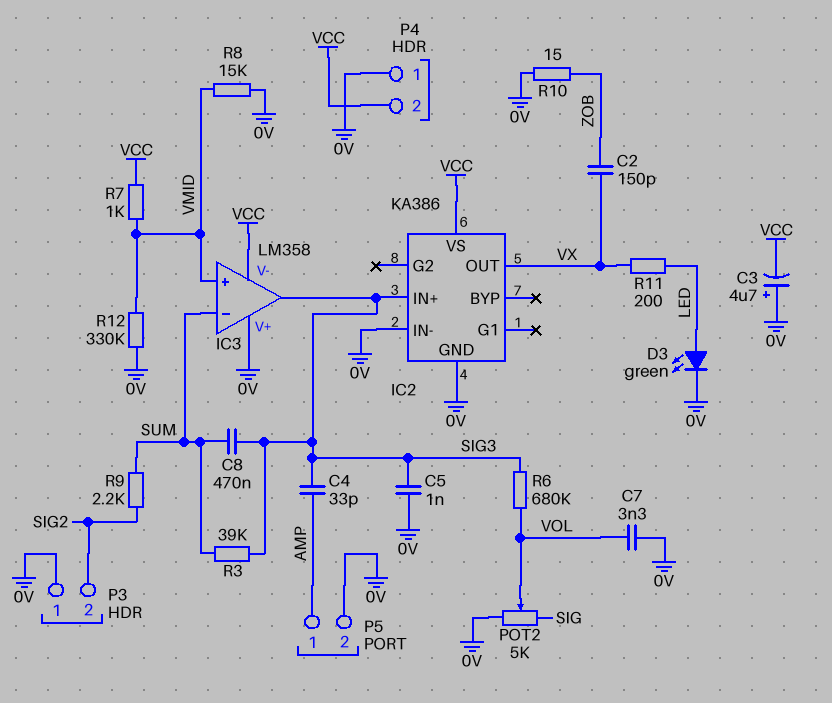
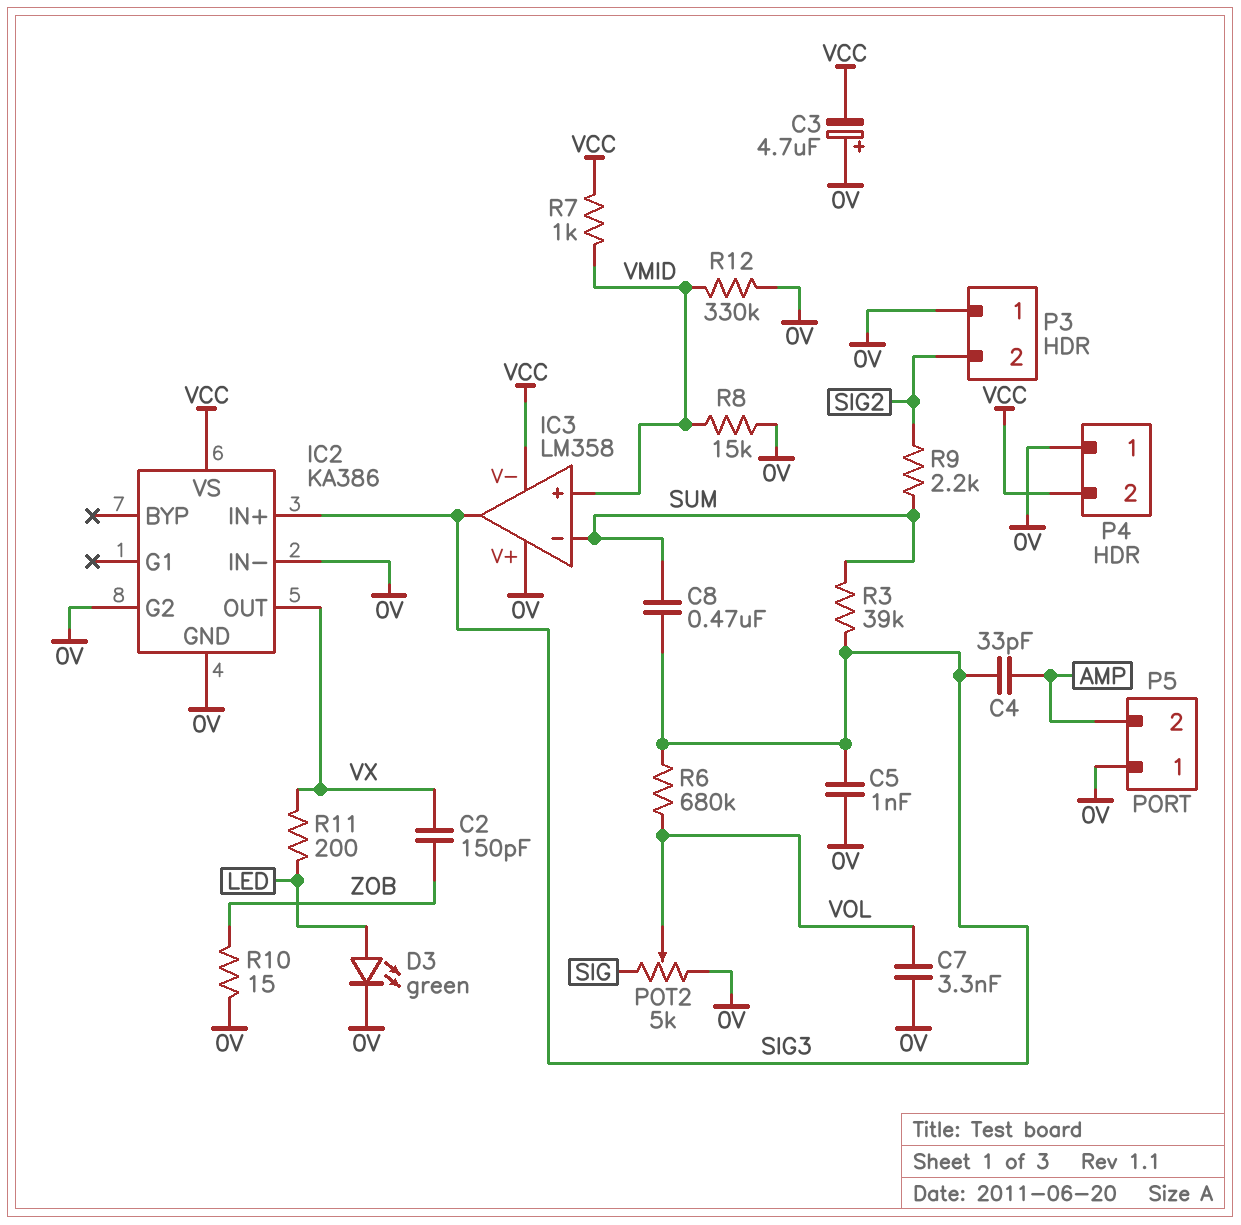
IC2 pin G2: none -> 0V
P5 pin 1: AMP -> 0V
P5 pin 2: 0V -> AMP

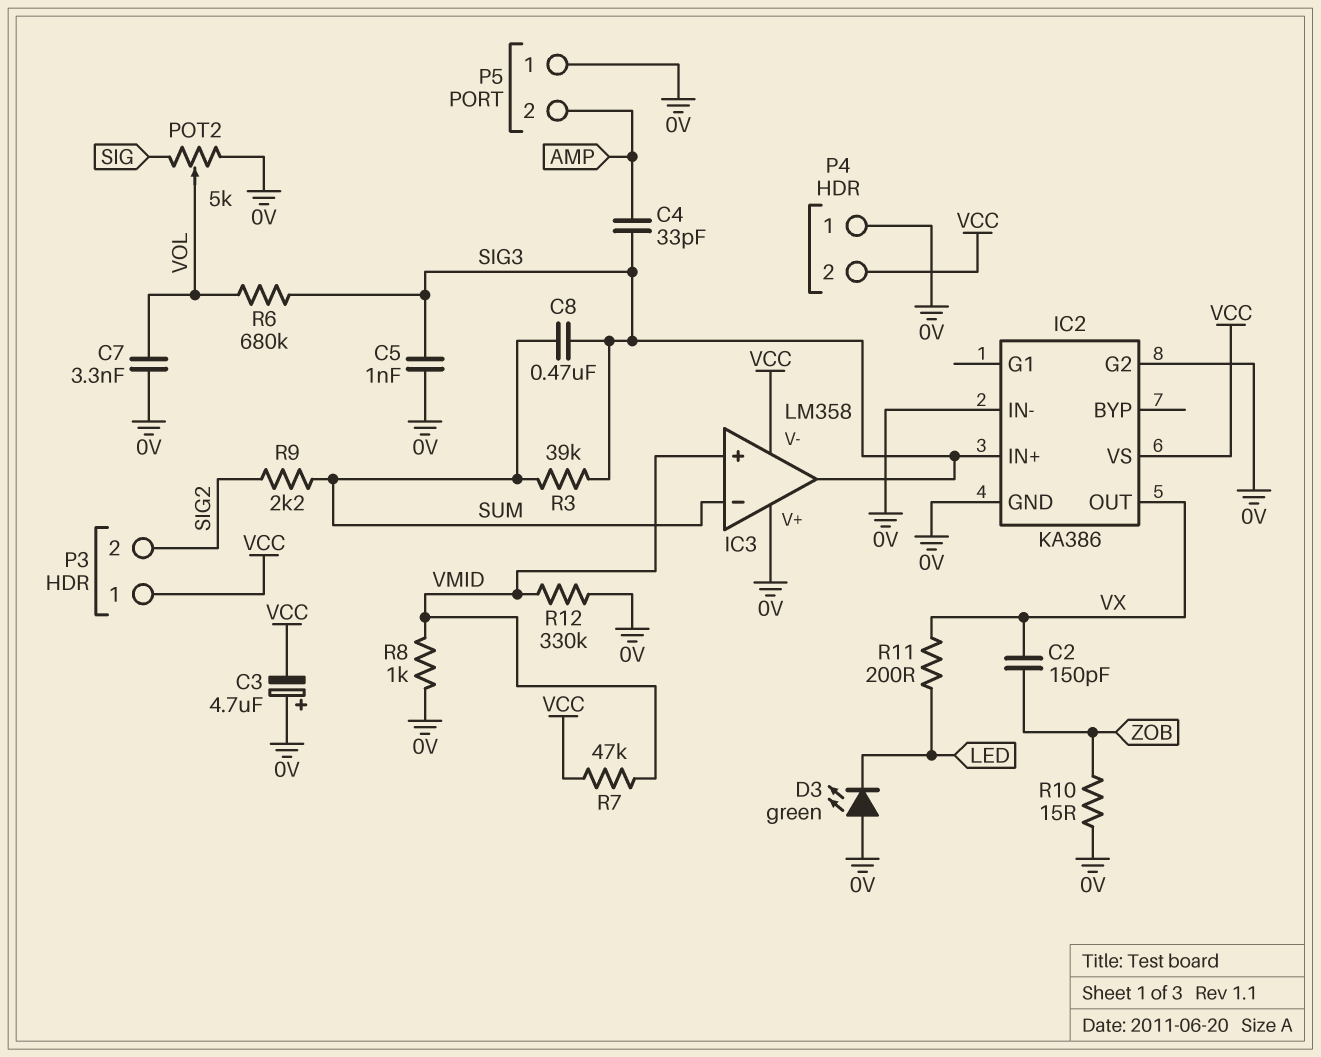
D3: LED green (A LED, K 0V) -> LED green (A 0V, K LED)
P3 pin 1: 0V -> VCC
R7: 1k (VCC, VMID) -> 47k (VCC, VMID)
R8: 15k (0V, VMID) -> 1k (0V, VMID)

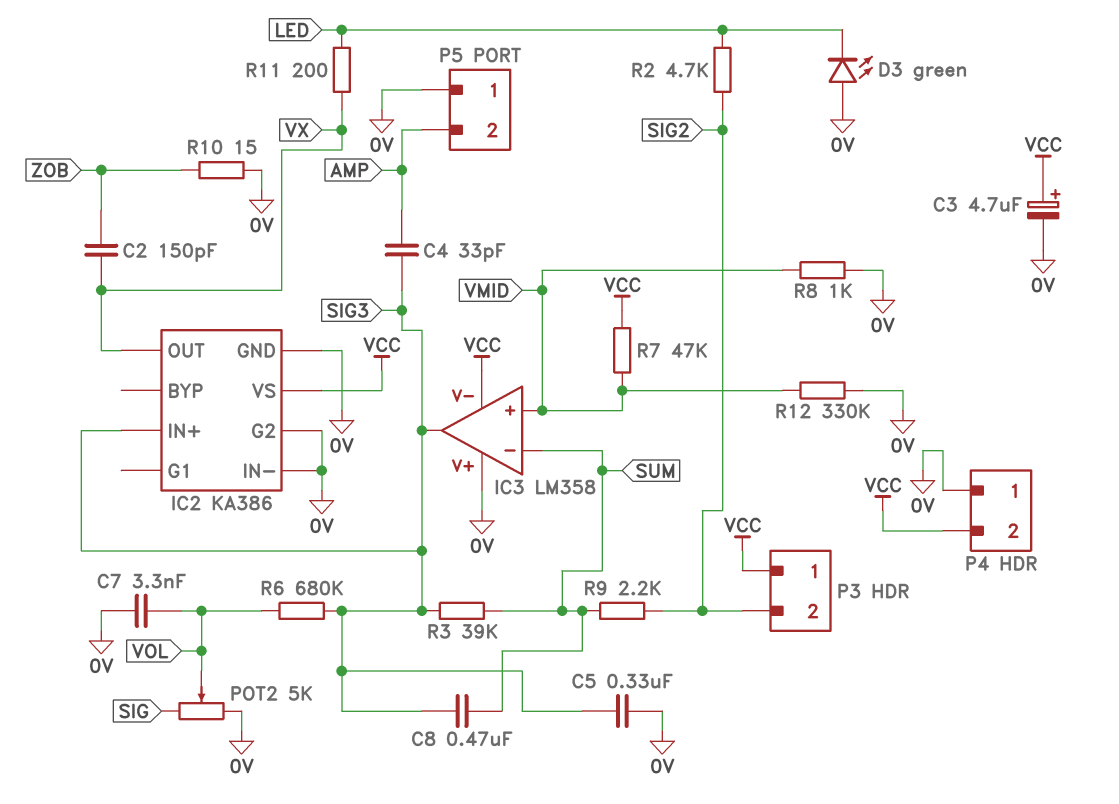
C3: 4.7uF (plus 0V, minus VCC) -> 4.7uF (plus VCC, minus 0V)
C5: 1nF (0V, SIG3) -> 330nF (0V, SIG3)
R2: none -> 4.7k (LED, SIG2)

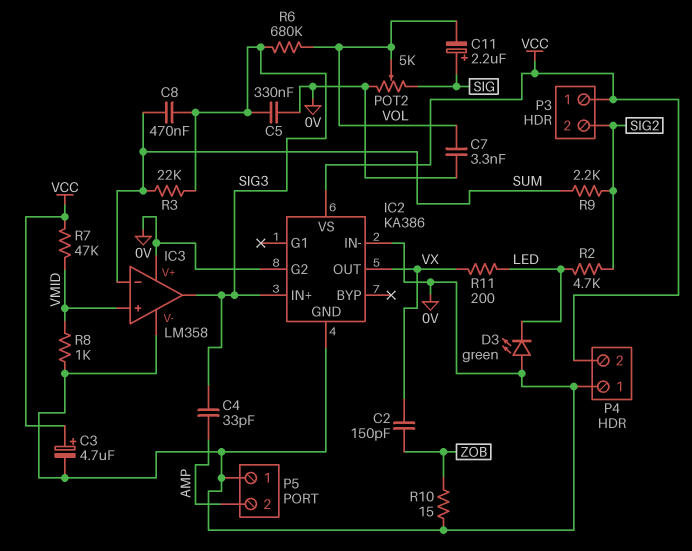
C11: none -> 2.2uF (plus SIG, minus VOL)
IC3 pin V-: VCC -> 0V
R3: 39k (SIG3, SUM) -> 22k (SIG3, SUM)
R12: 330k (0V, VMID) -> none

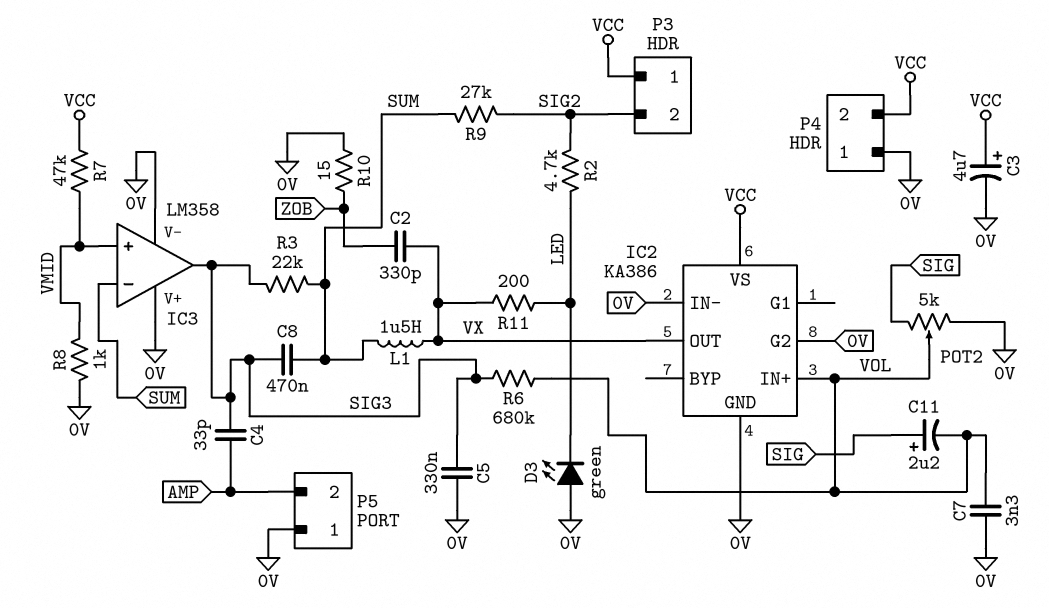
C2: 150pF (VX, ZOB) -> 330pF (VX, ZOB)
IC2 pin IN+: SIG3 -> VOL
L1: none -> 1.5uH (SUM, VX)
R9: 2.2k (SIG2, SUM) -> 27k (SIG2, SUM)

